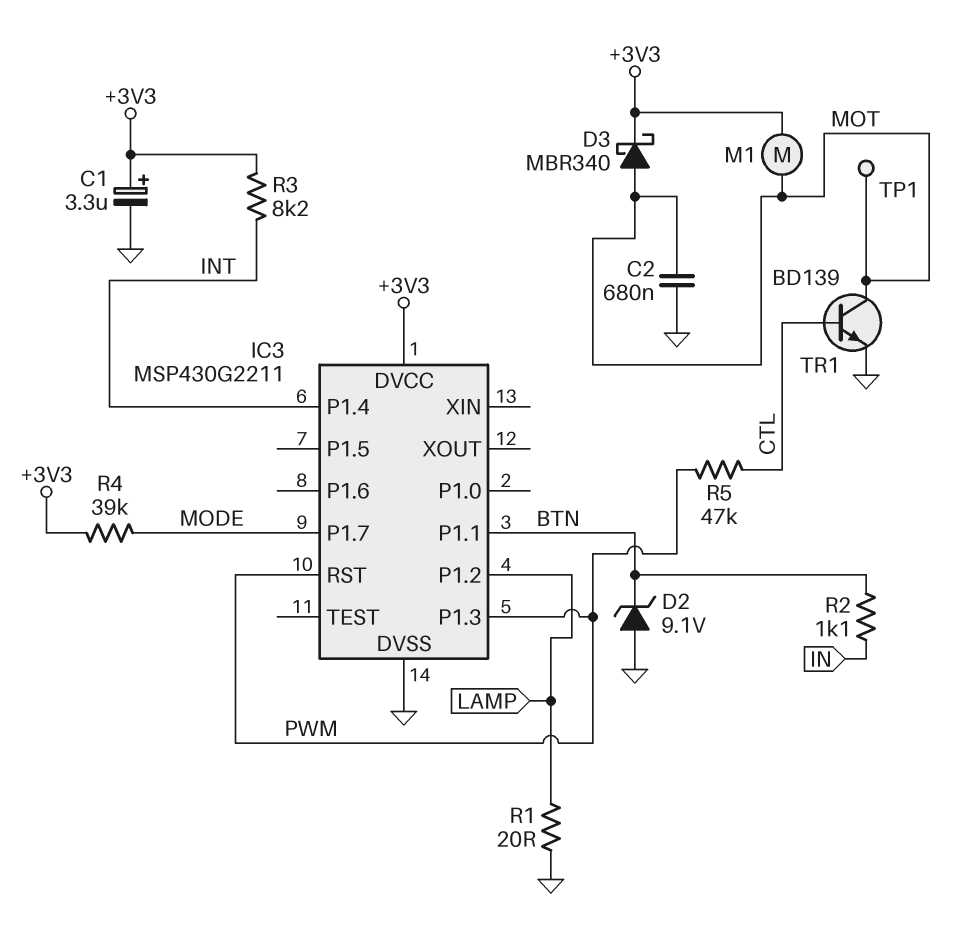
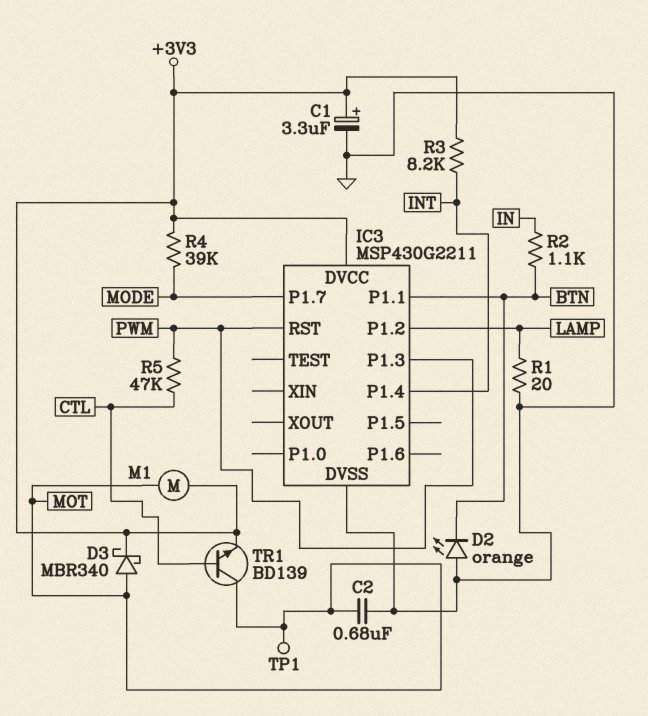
D2: zener 9.1V (A GND, K BTN) -> LED orange (A GND, K BTN)
TR1: NPN BD139 (B CTL, C MOT, E GND) -> NPN BD139 (B CTL, C MOT, E +3V3)

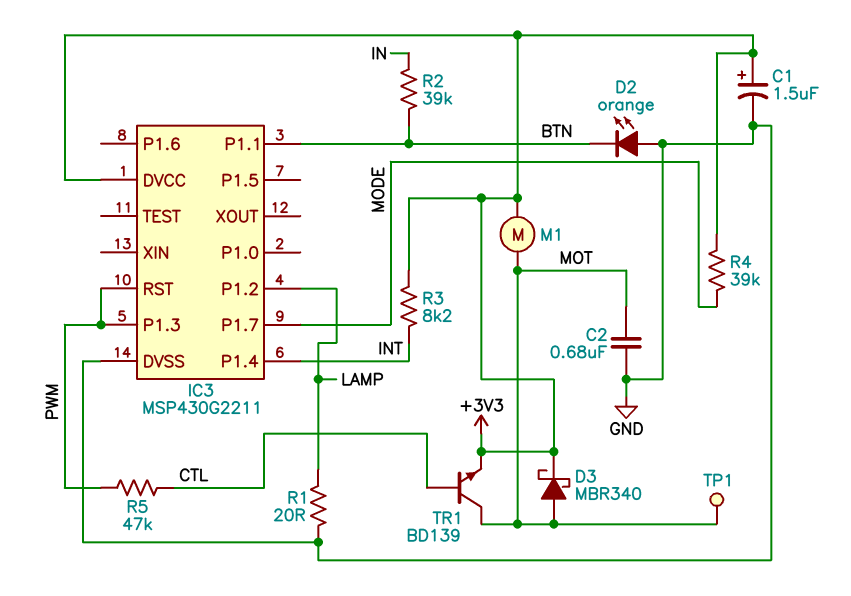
C1: 3.3uF (plus +3V3, minus GND) -> 1.5uF (plus +3V3, minus GND)
R2: 1.1k (BTN, IN) -> 39k (BTN, IN)

